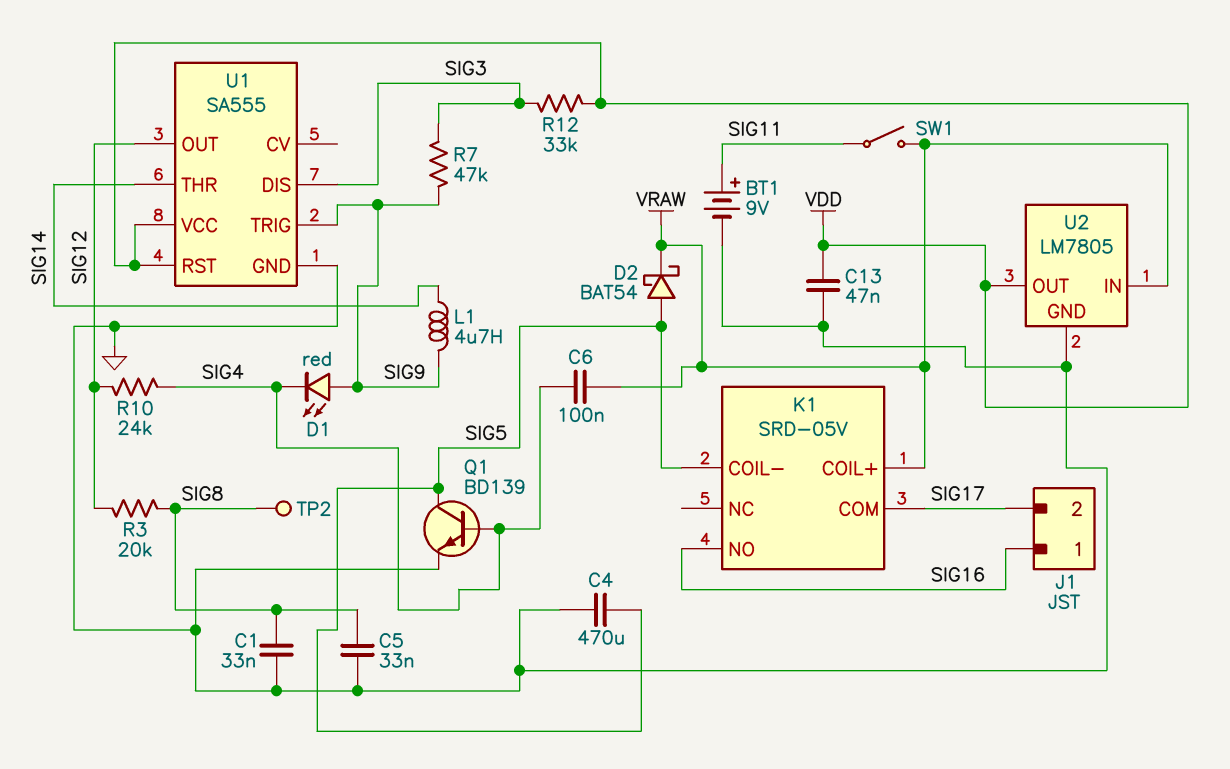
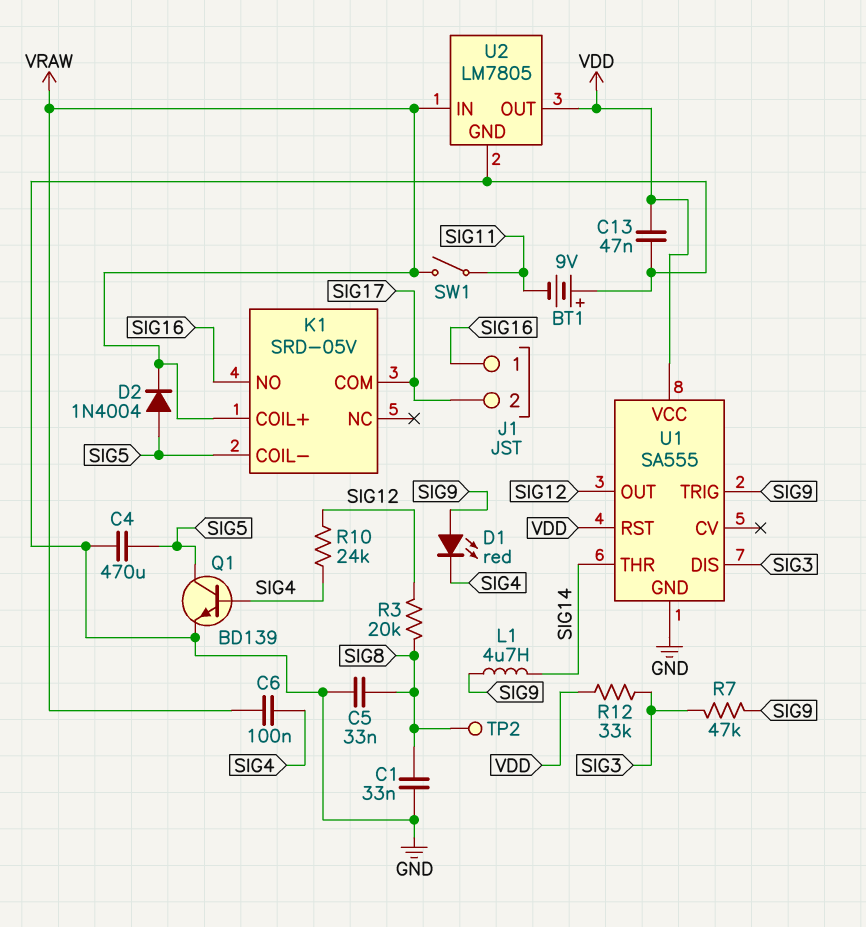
BT1: 9V (plus SIG11, minus GND) -> 9V (plus GND, minus SIG11)
D2: schottky BAT54 (A SIG5, K VRAW) -> diode 1N4004 (A SIG5, K VRAW)

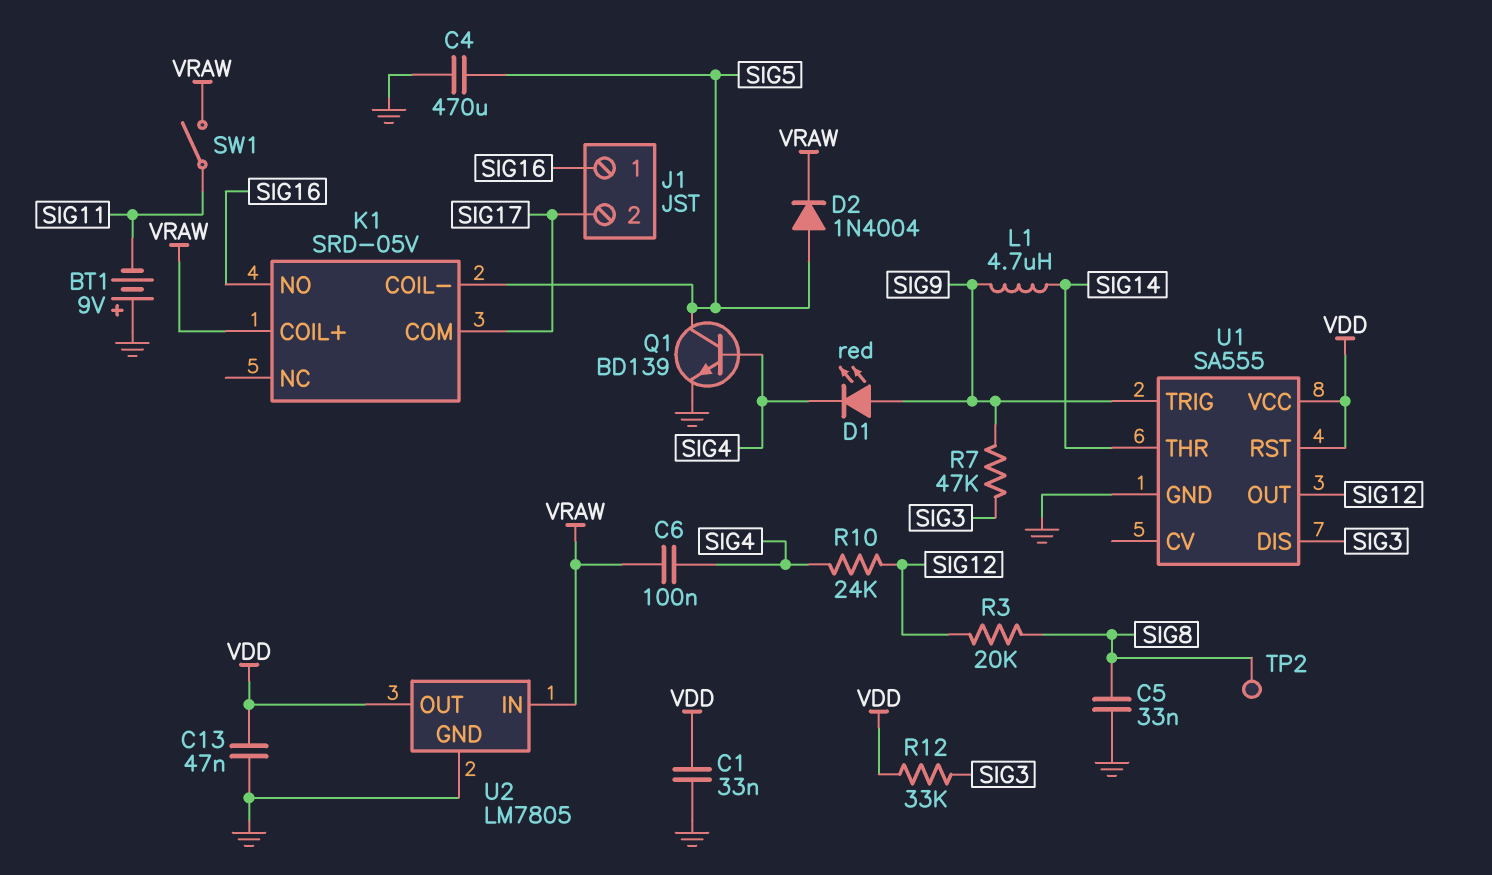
C1: 33nF (GND, SIG8) -> 33nF (GND, VDD)

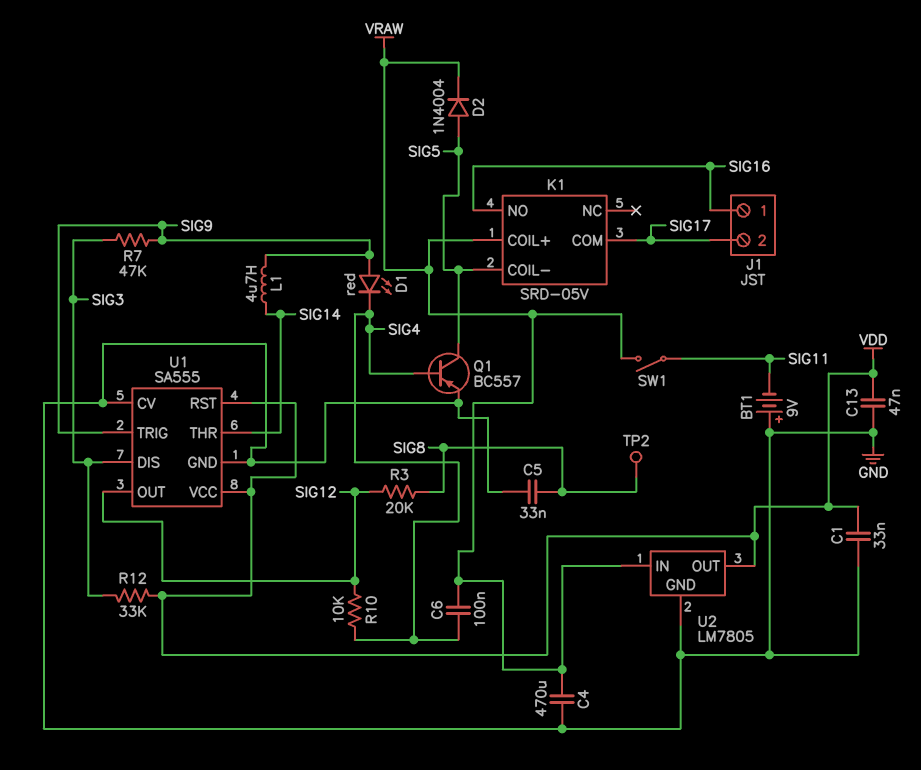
C4: 470uF (GND, SIG5) -> 470uF (GND, VRAW)
Q1: NPN BD139 (B SIG4, C SIG5, E GND) -> PNP BC557 (B SIG4, C SIG5, E GND)
R10: 24k (SIG4, SIG12) -> 10k (SIG4, SIG12)
U1 pin CV: none -> GND

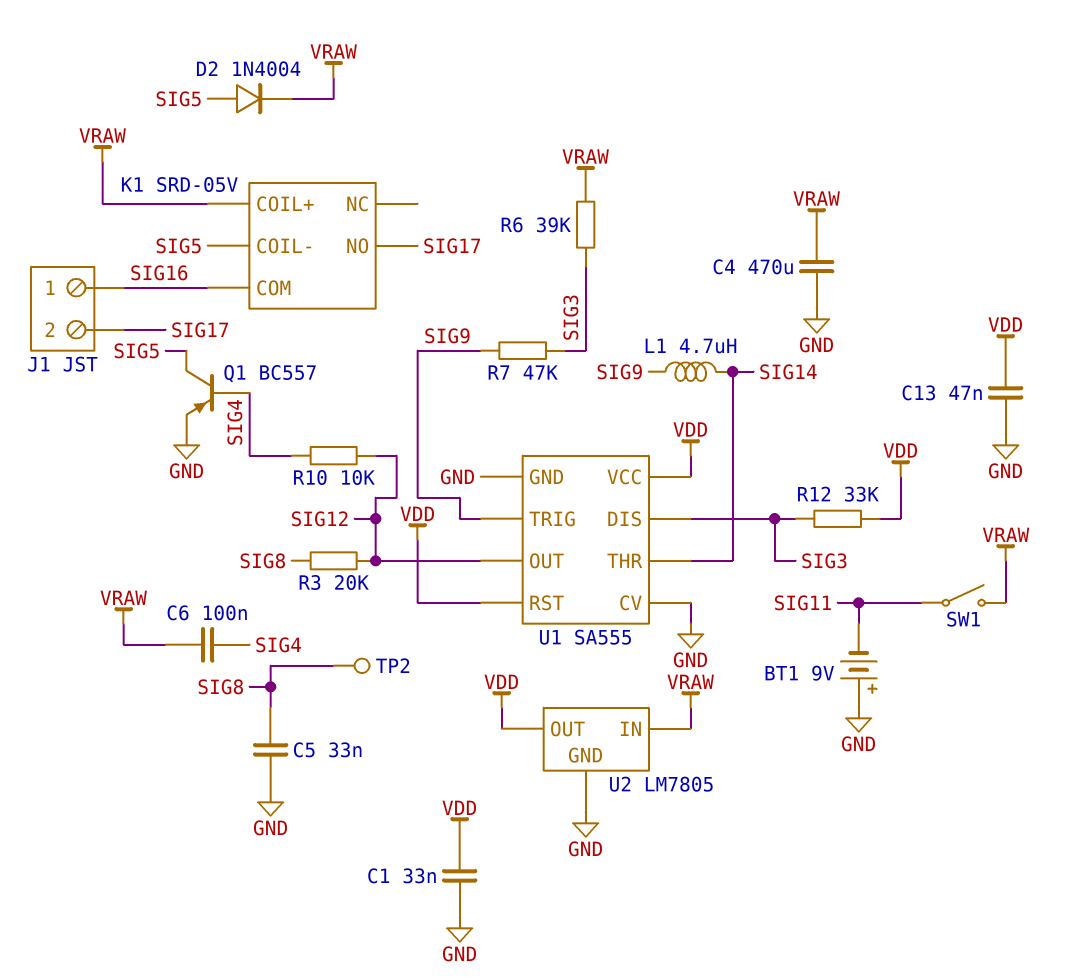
D1: LED red (A SIG9, K SIG4) -> none
K1 pin COM: SIG17 -> SIG16
K1 pin NO: SIG16 -> SIG17
R6: none -> 39k (SIG3, VRAW)

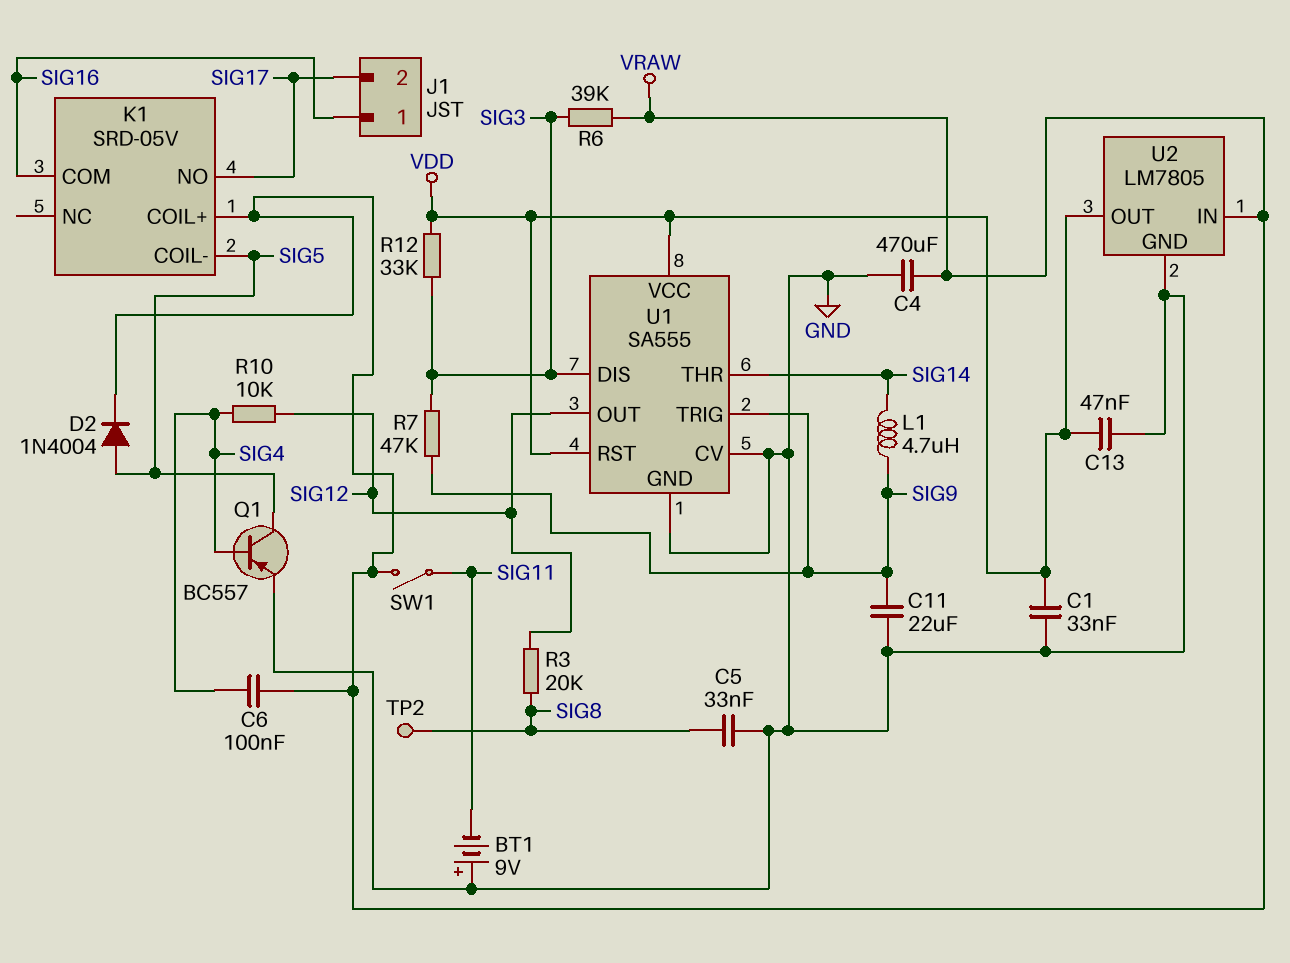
C11: none -> 22uF (GND, SIG9)

